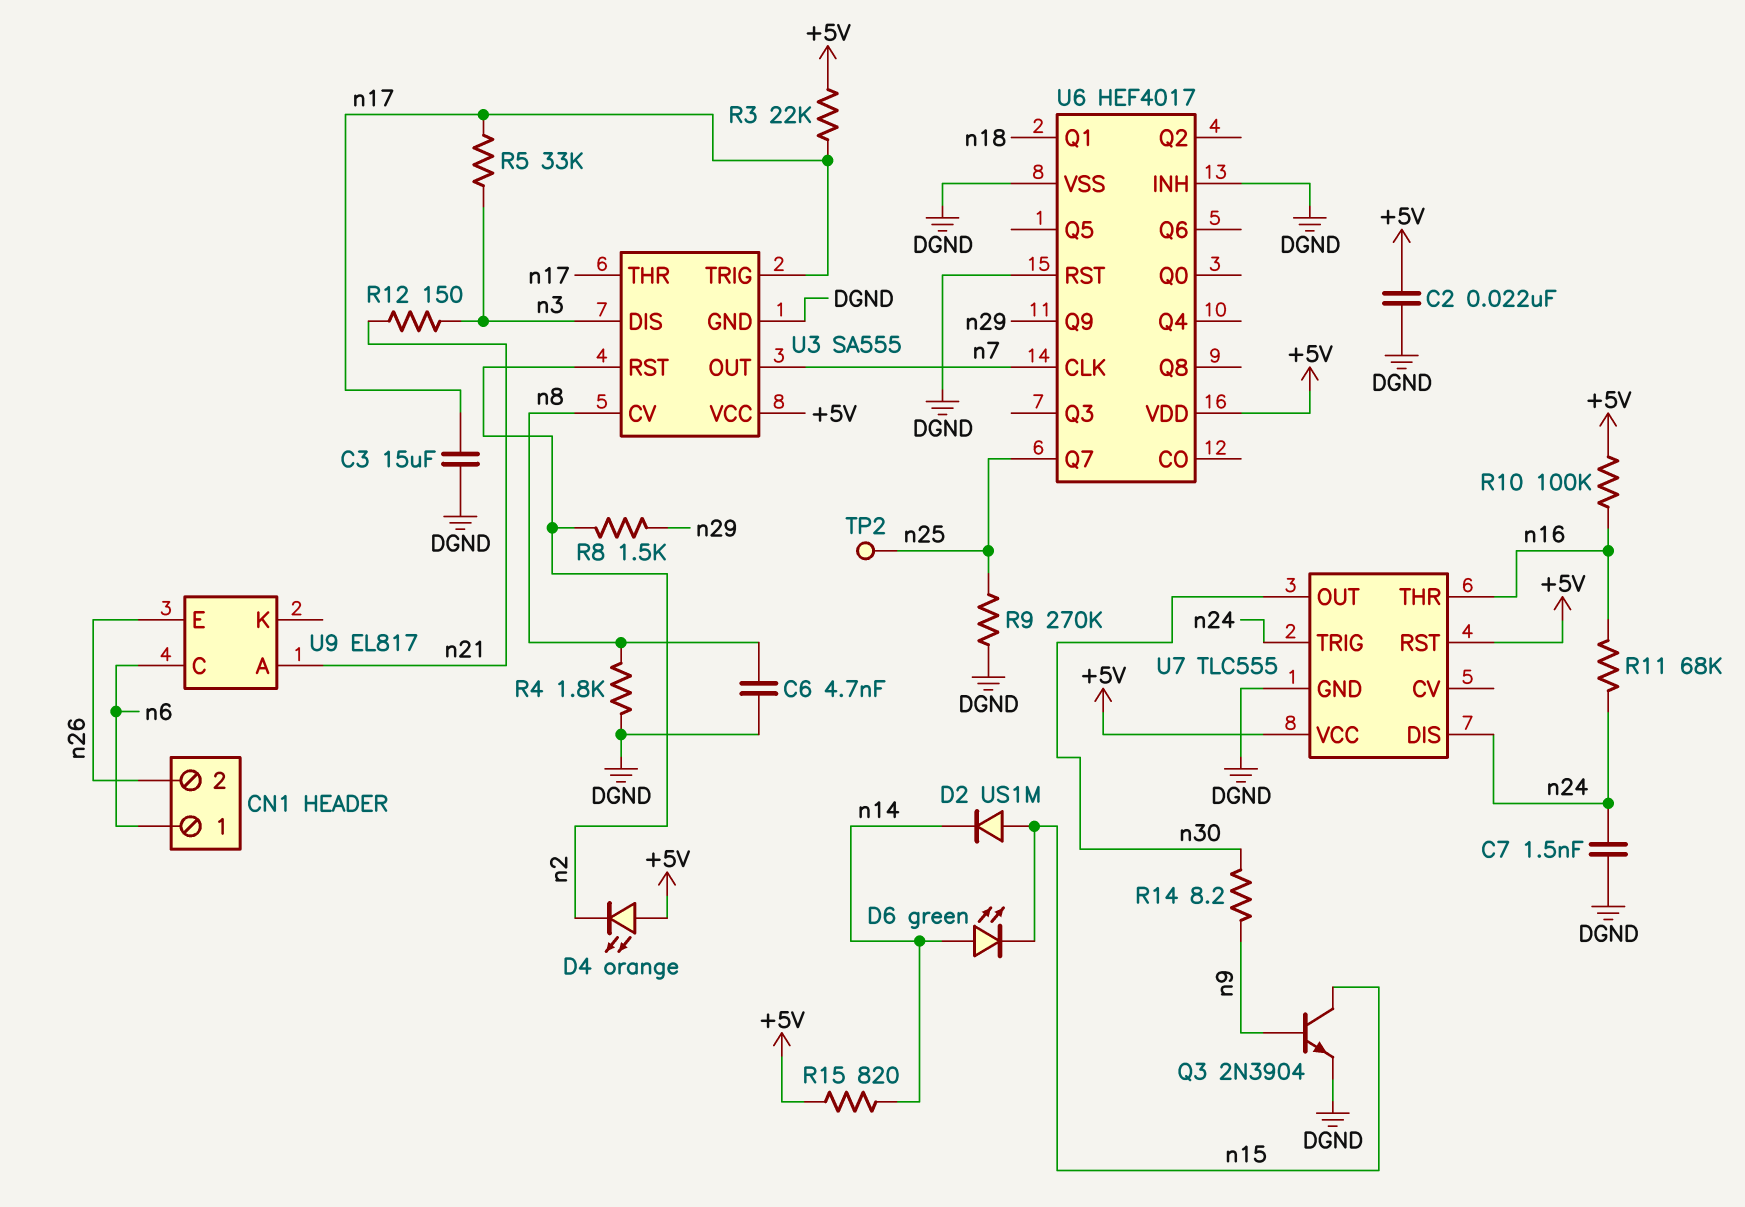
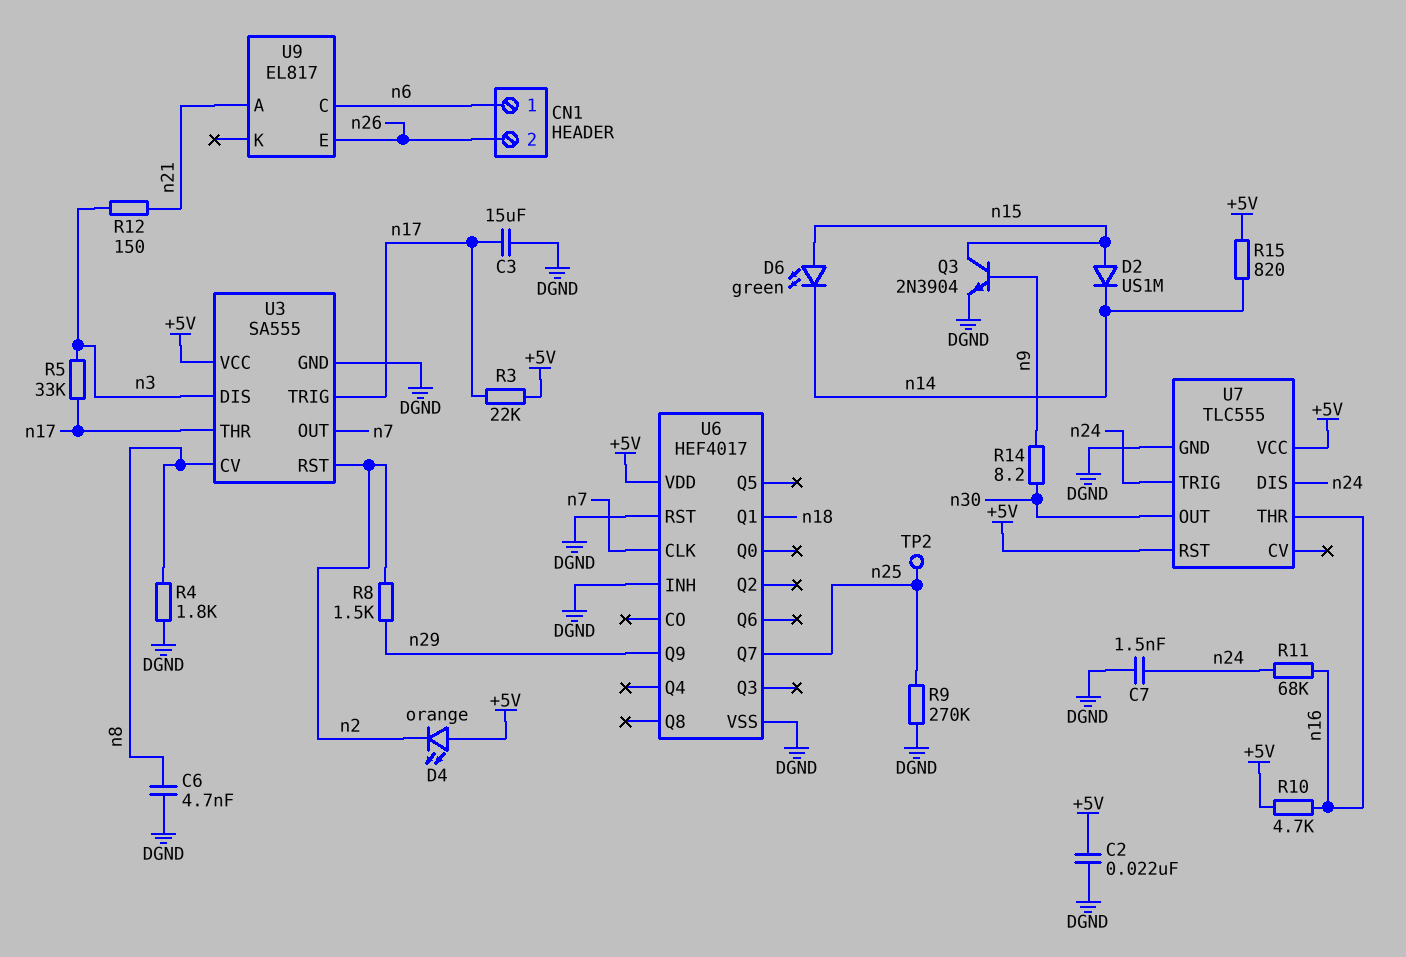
D6: LED green (A n14, K n15) -> LED green (A n15, K n14)
R10: 100k (+5V, n16) -> 4.7k (+5V, n16)

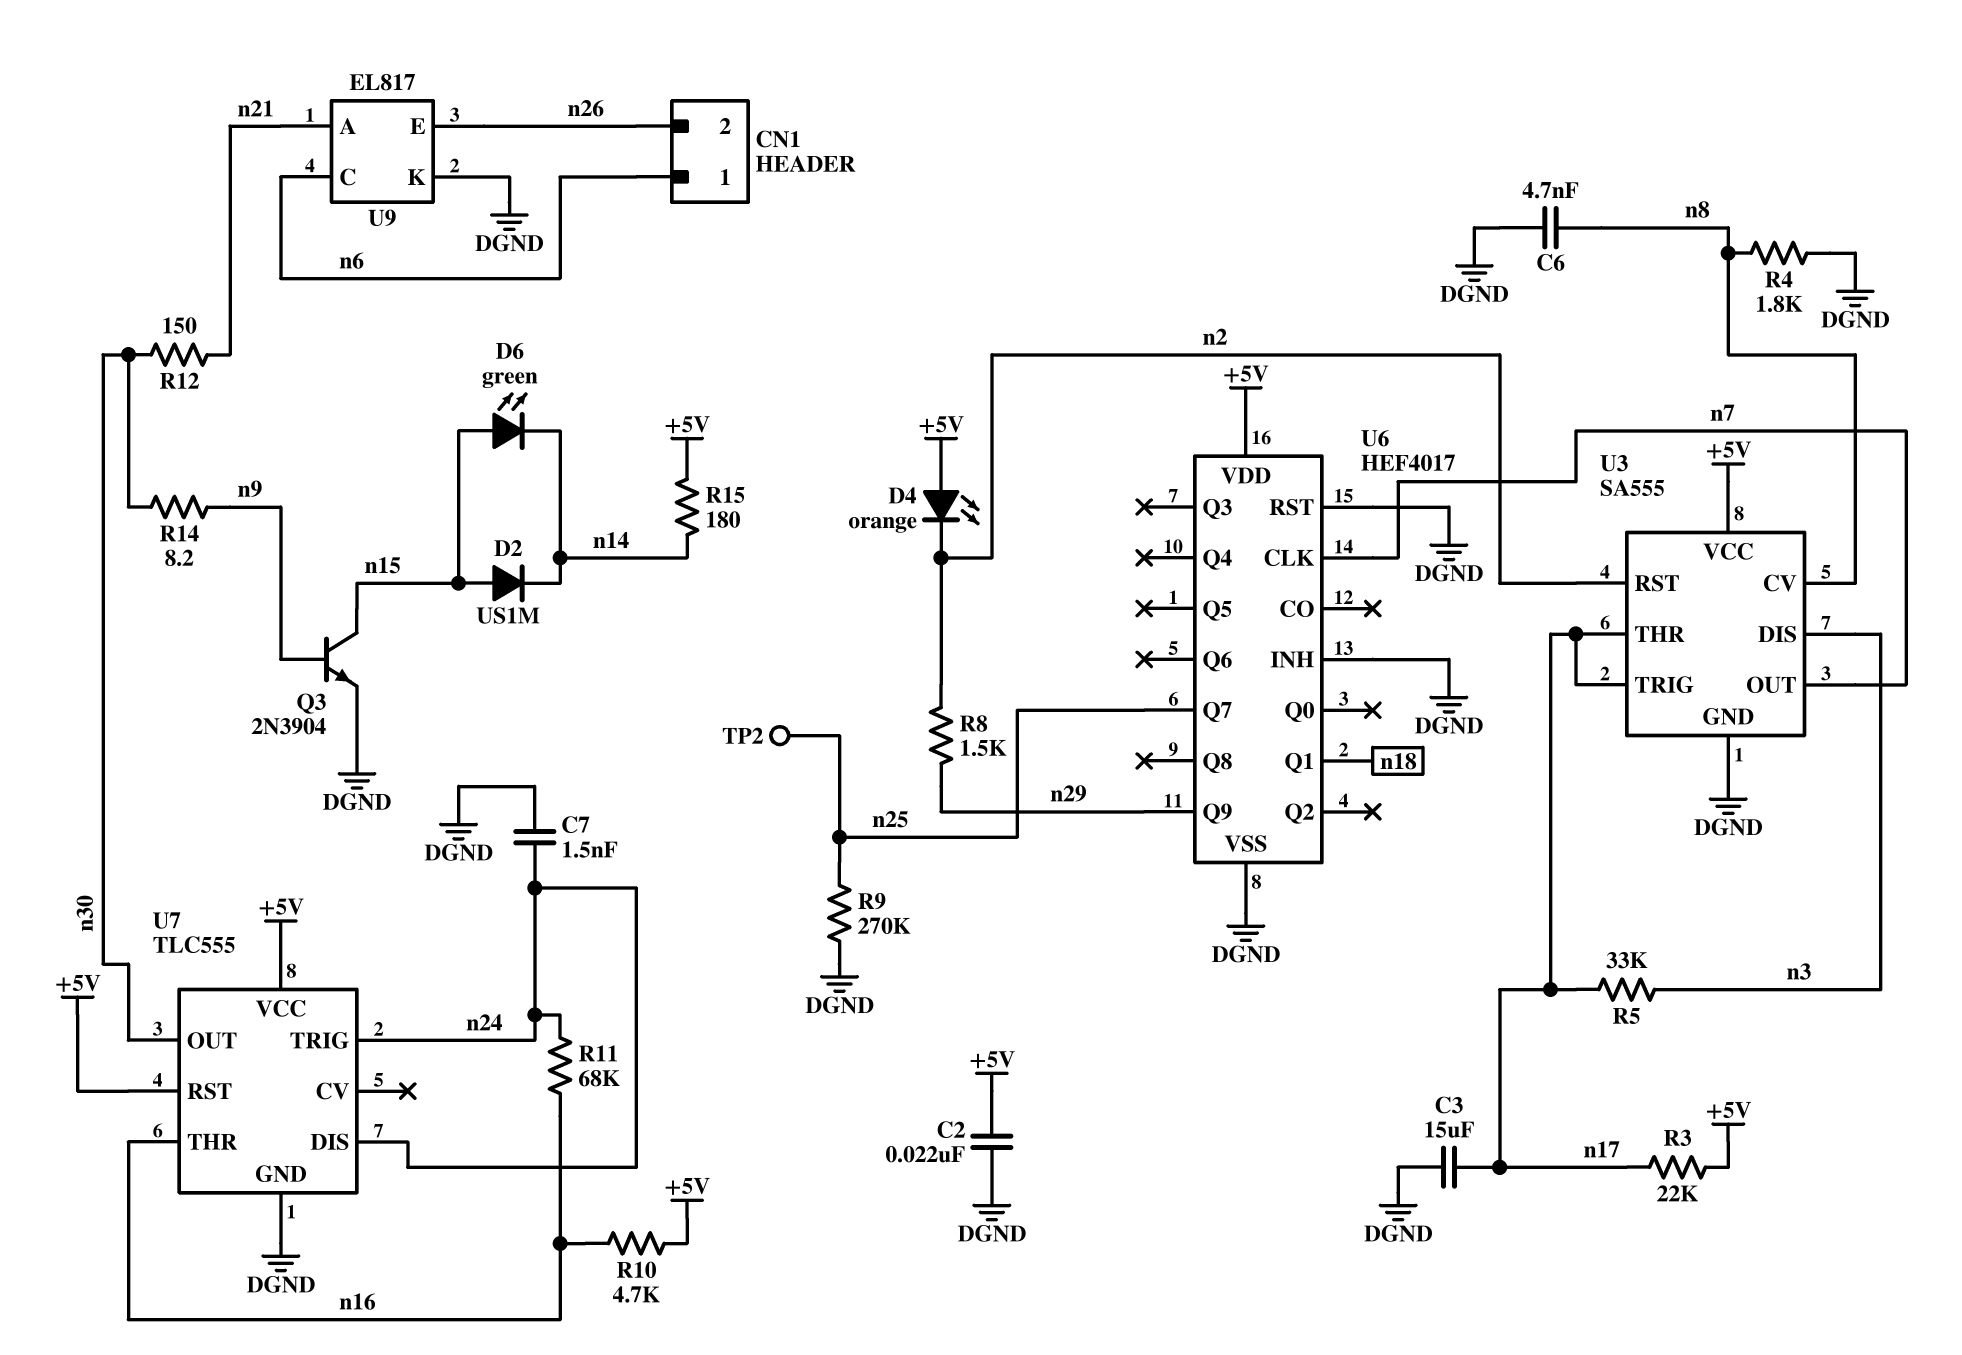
R12: 150 (n3, n21) -> 150 (n21, n30)
R15: 820 (+5V, n14) -> 180 (+5V, n14)
U9 pin K: none -> DGND

